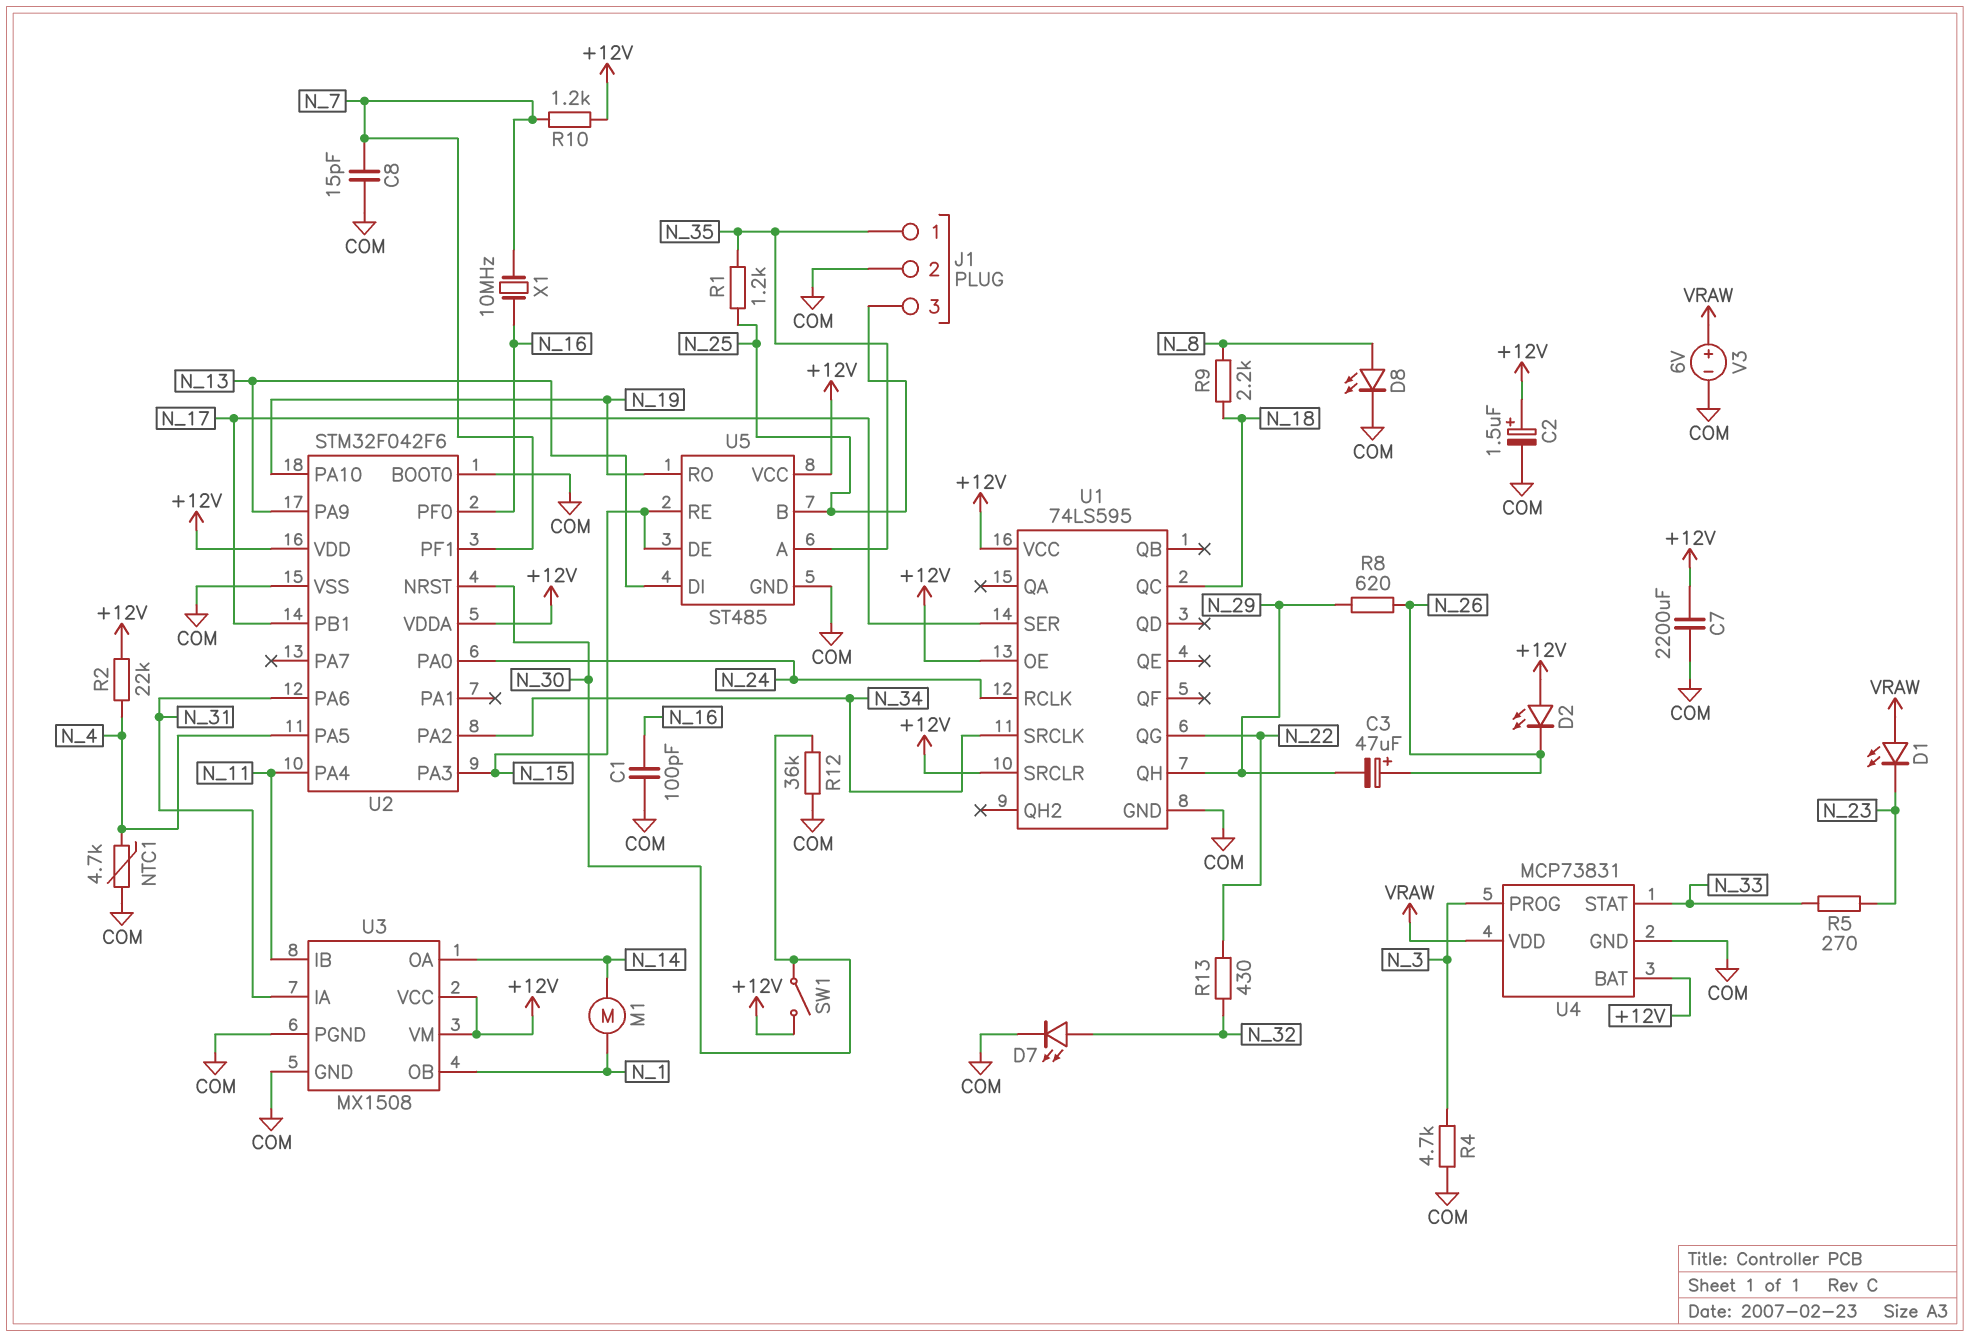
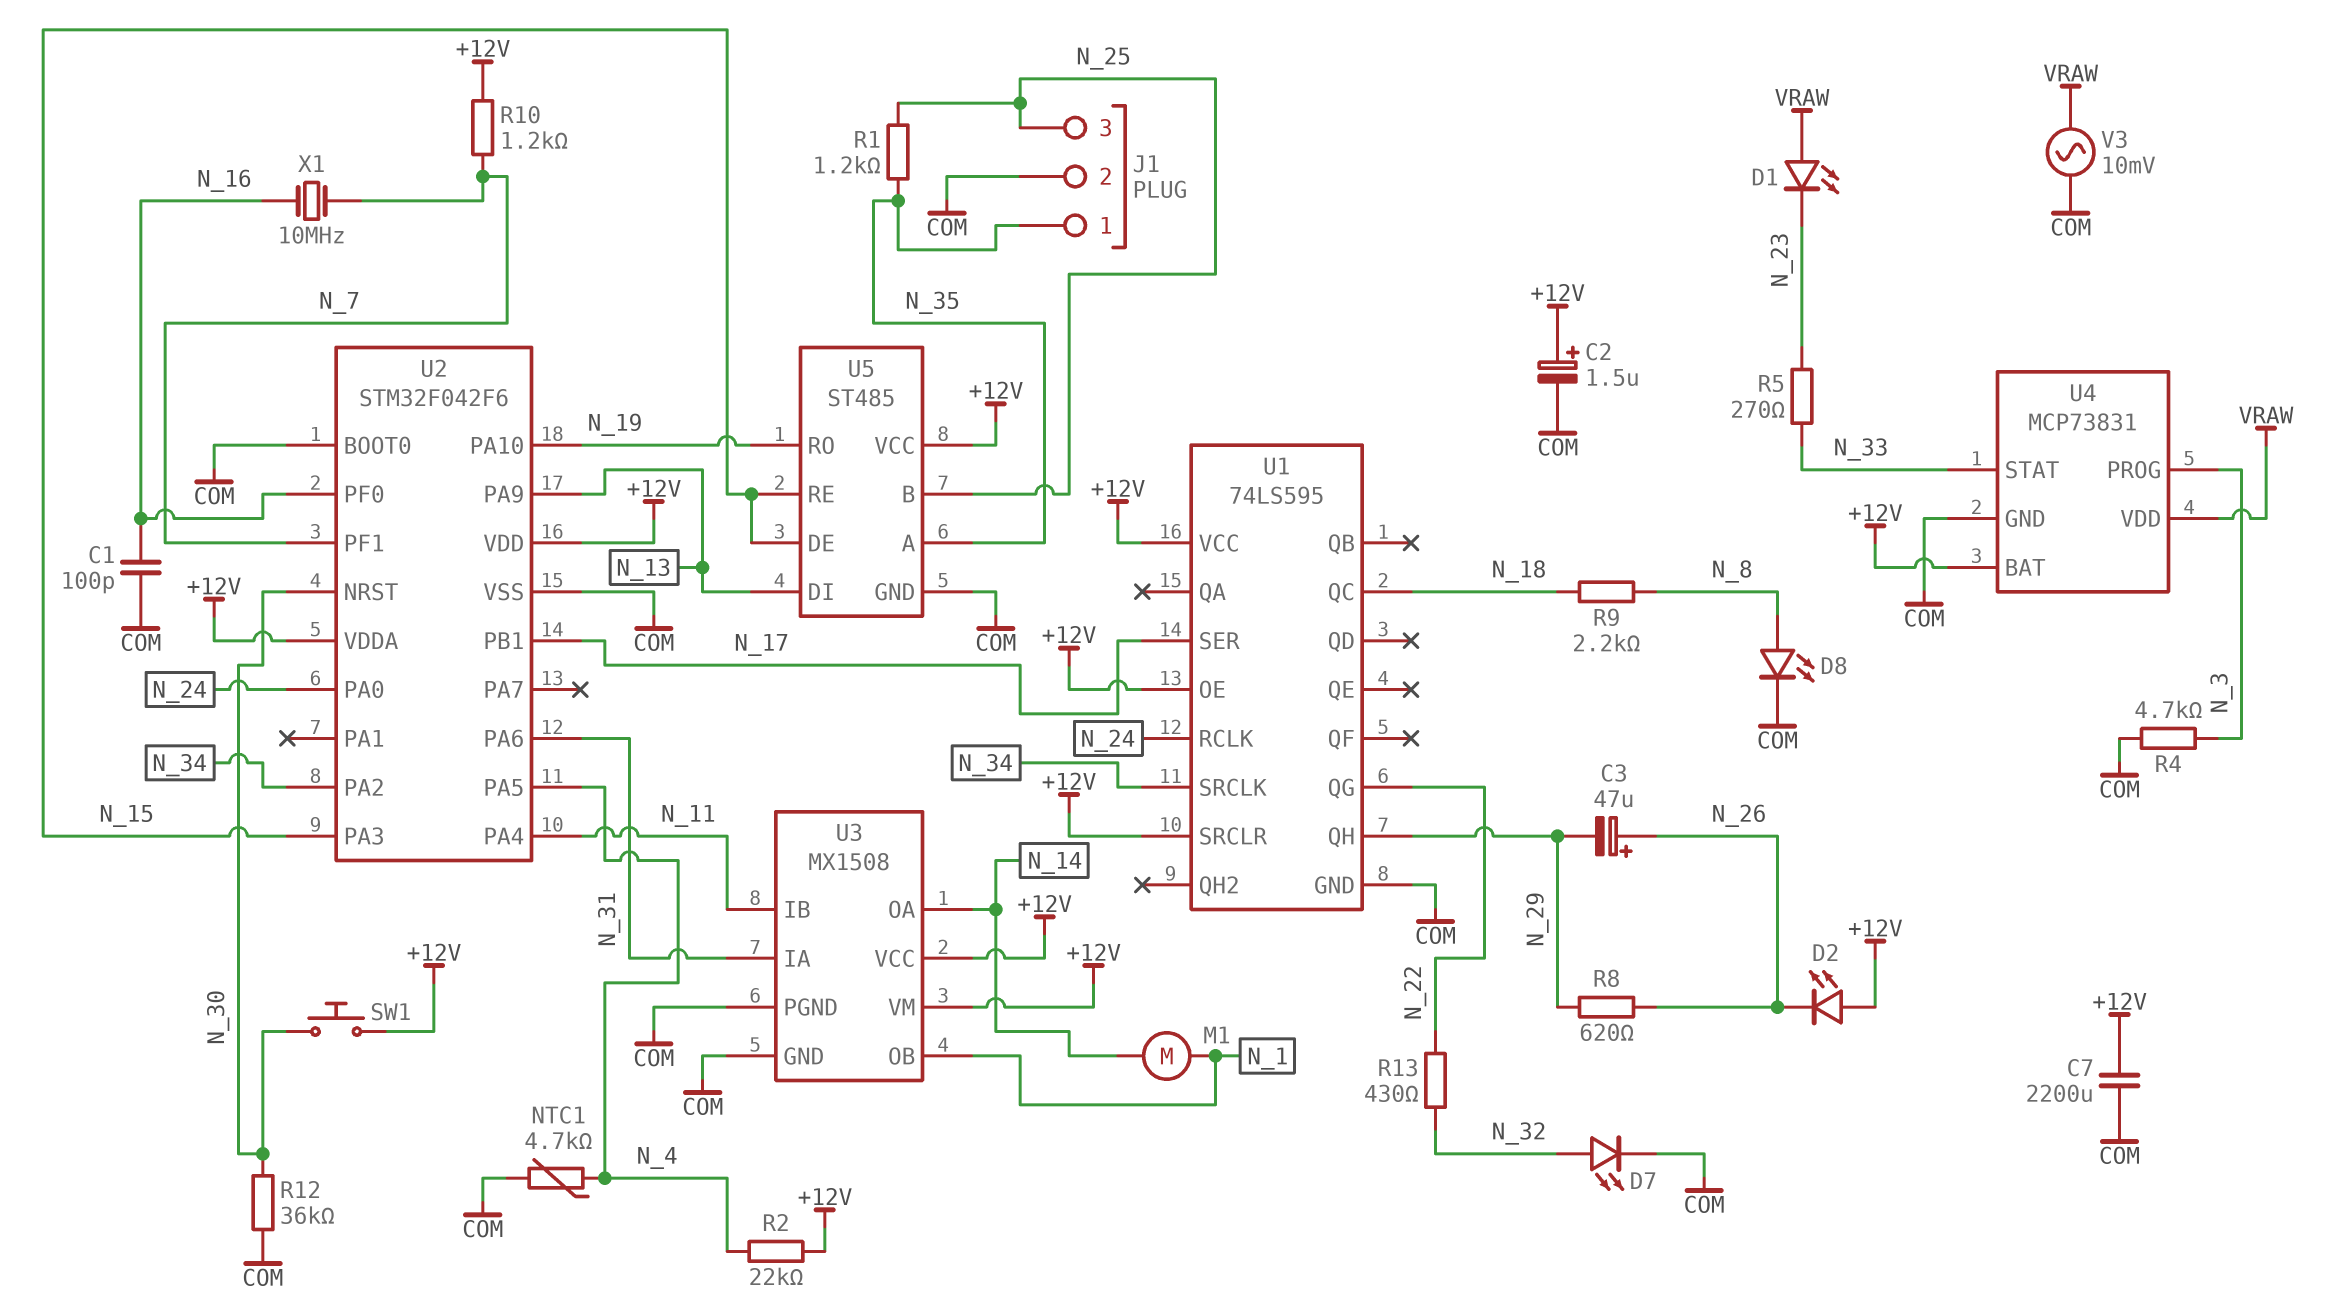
C8: 15pF (COM, N_7) -> none
SW1: switch (+12V, N_30) -> button (+12V, N_30)
V3: 6V (plus VRAW, minus COM) -> AC 10mV (COM, VRAW)

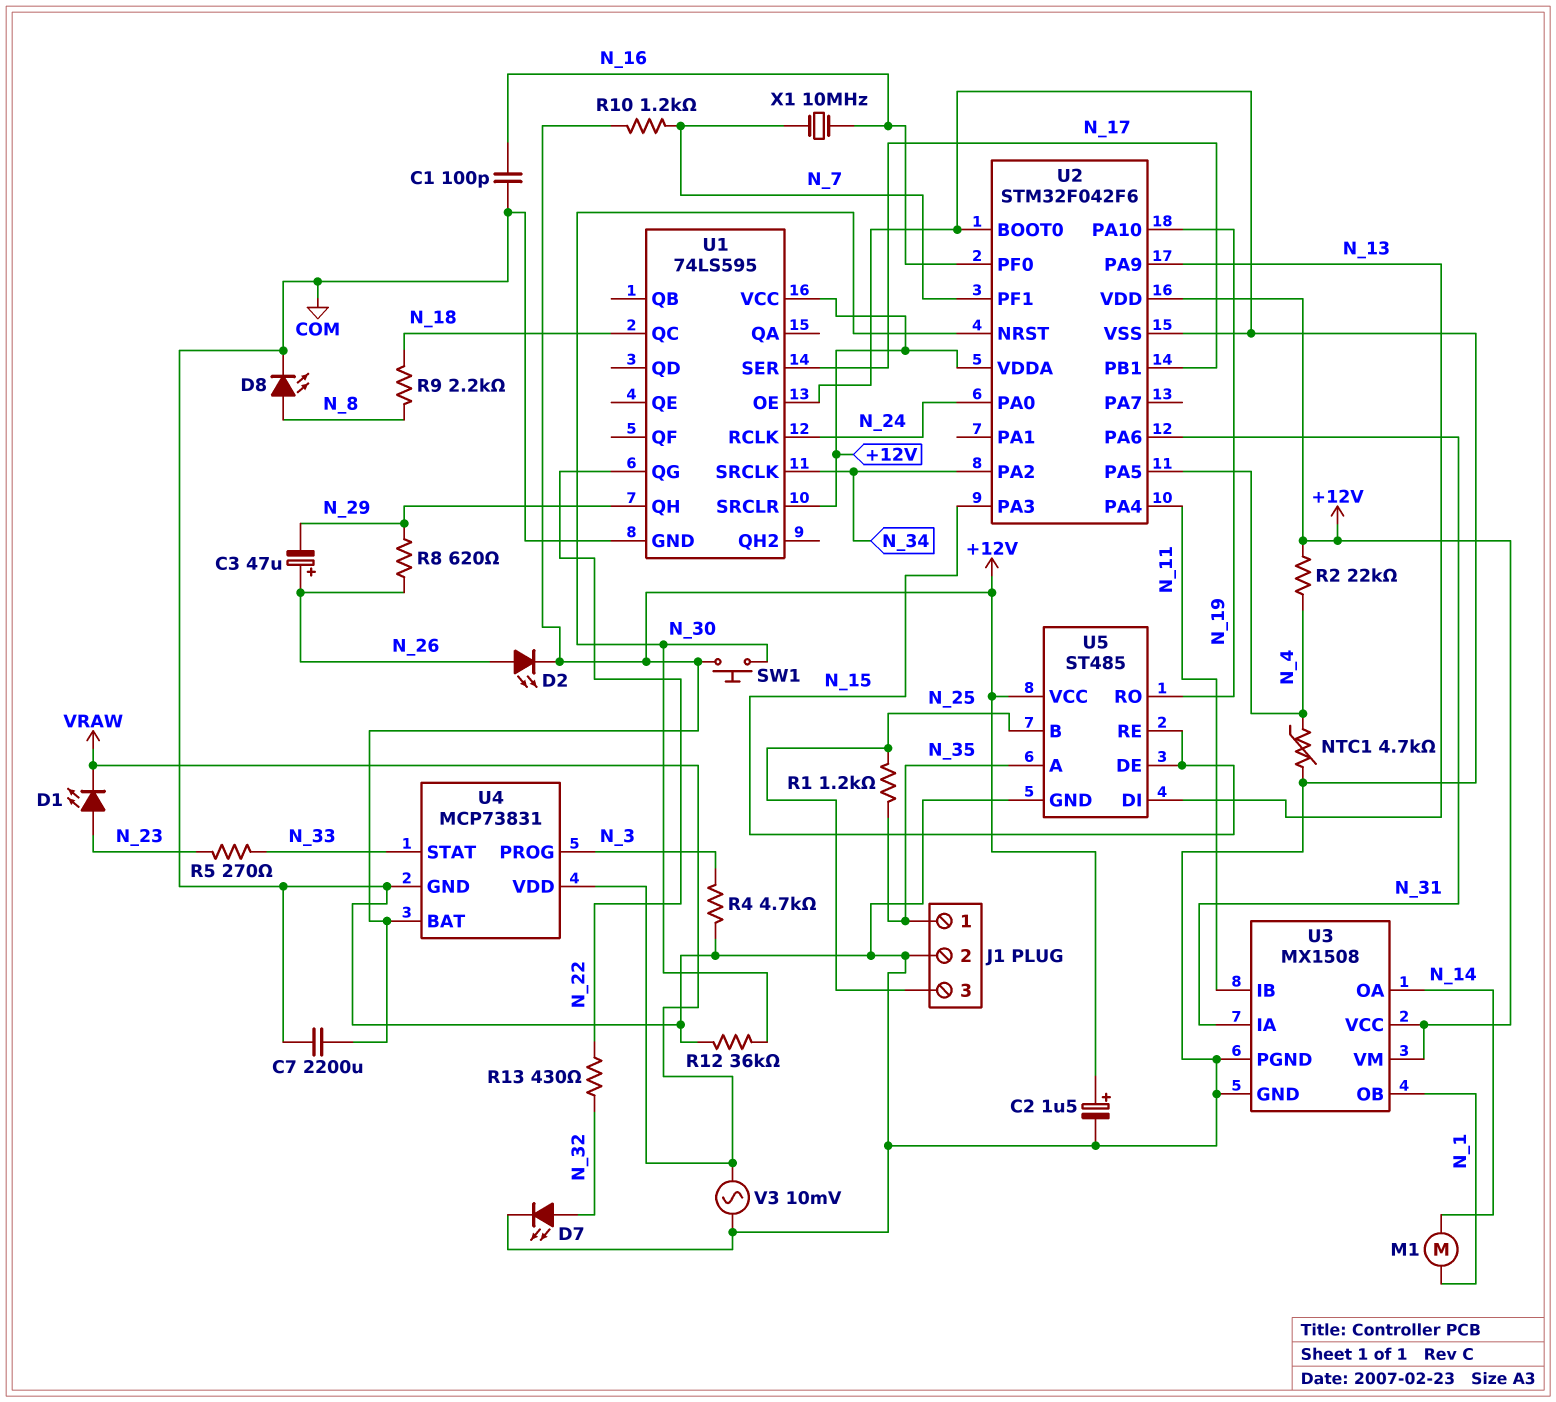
D1: LED (A VRAW, K N_23) -> LED (A N_23, K VRAW)
D2: LED (A +12V, K N_26) -> LED (A N_26, K +12V)
U1 pin OE: +12V -> COM

